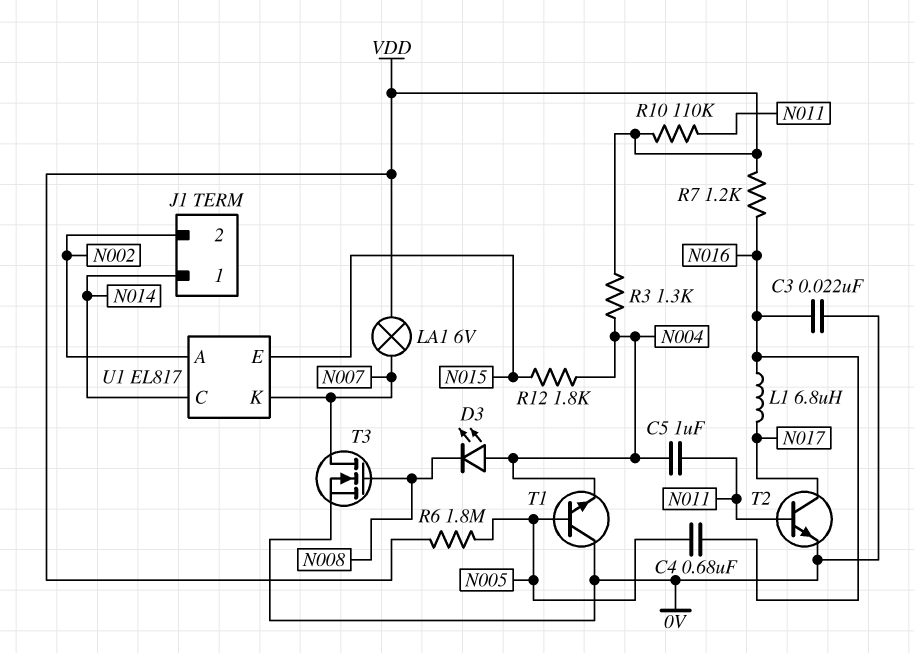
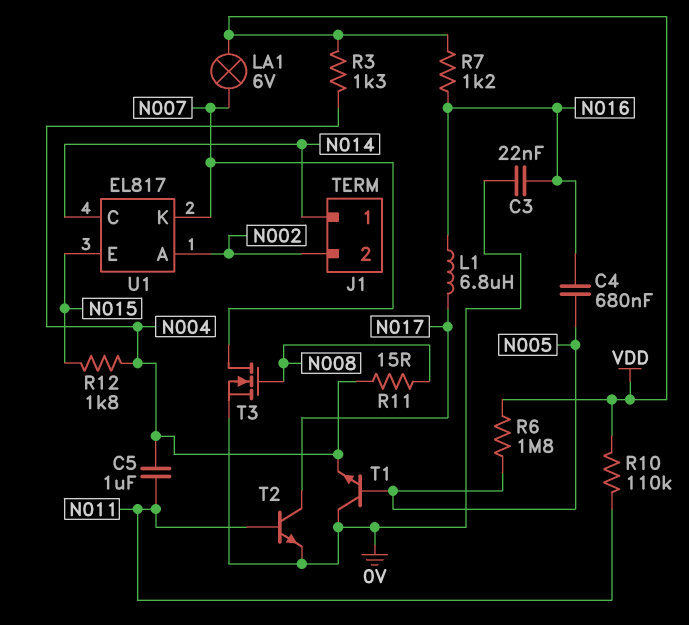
D3: LED (A N004, K N008) -> none
R11: none -> 15 (N004, N008)

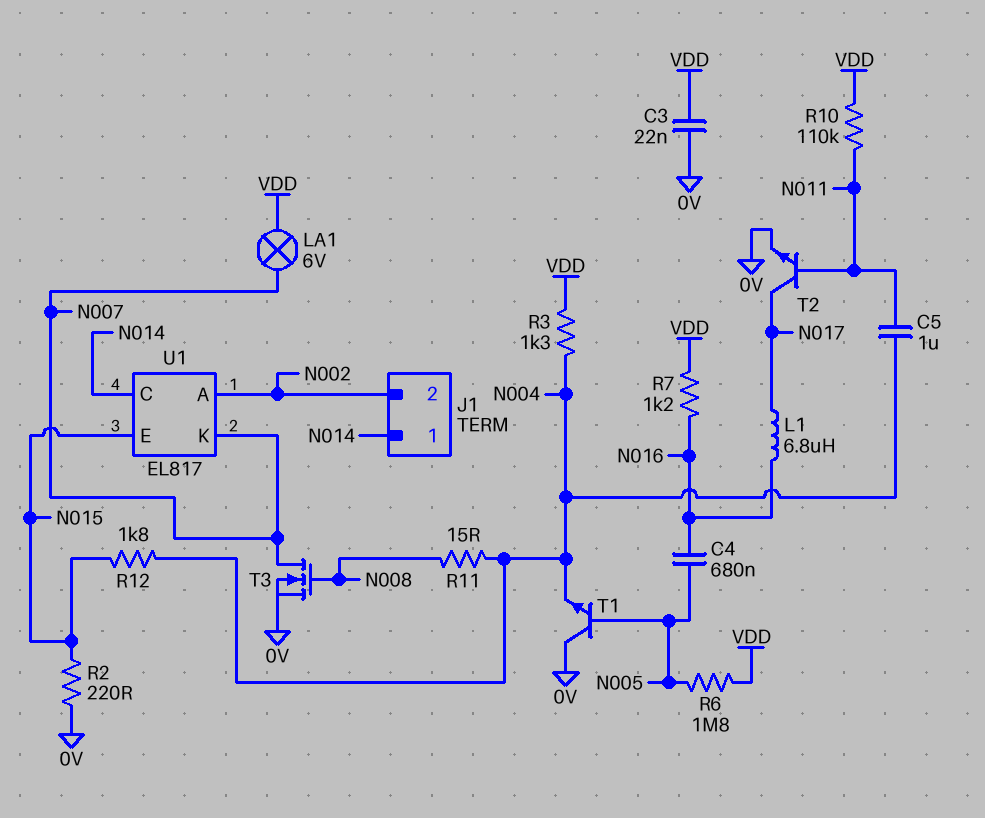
C3: 22nF (0V, N016) -> 22nF (0V, VDD)
R2: none -> 220 (0V, N015)

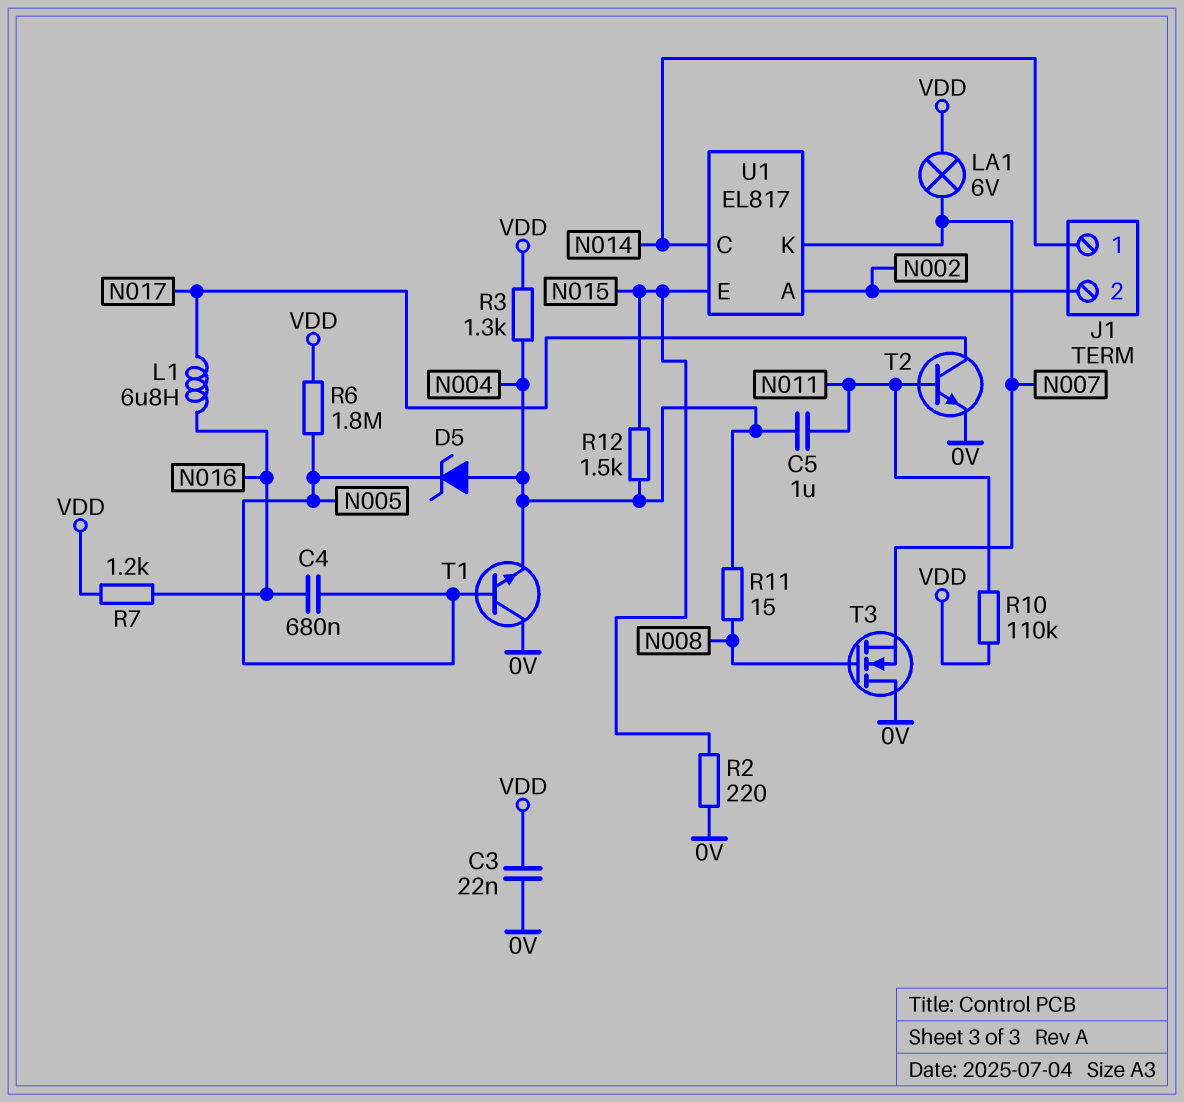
D5: none -> zener (A N004, K N005)
R12: 1.8k (N004, N015) -> 1.5k (N004, N015)
T3: NMOS (G N008, D N007, S 0V) -> NMOS (G N008, D 0V, S N007)

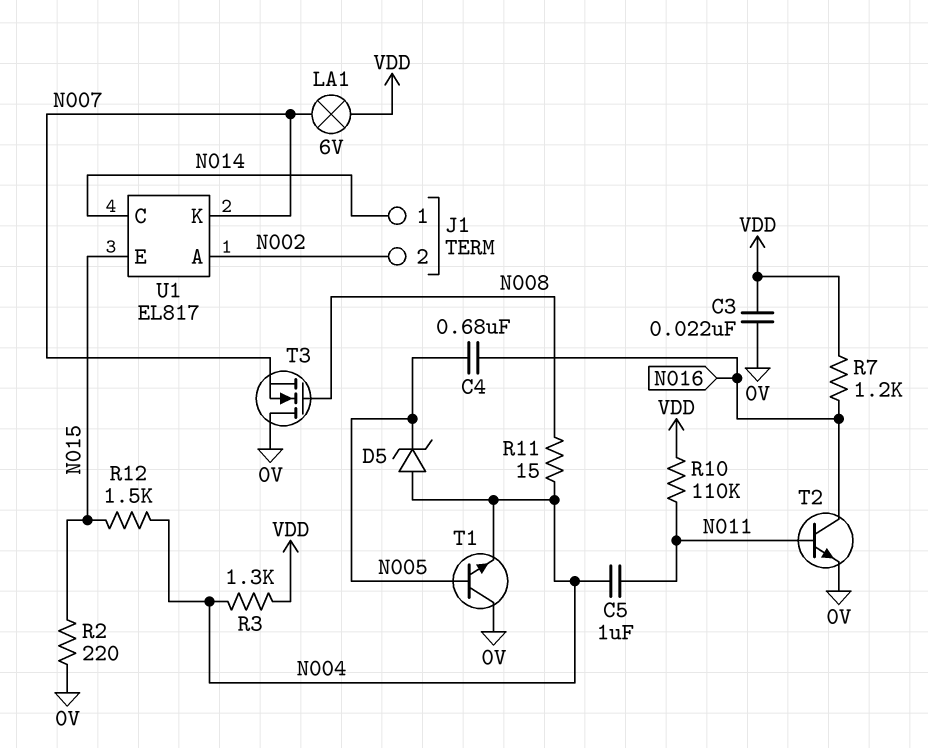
L1: 6.8uH (N016, N017) -> none
R6: 1.8M (N005, VDD) -> none
T2: NPN (B N011, C N017, E 0V) -> NPN (B N011, C N016, E 0V)

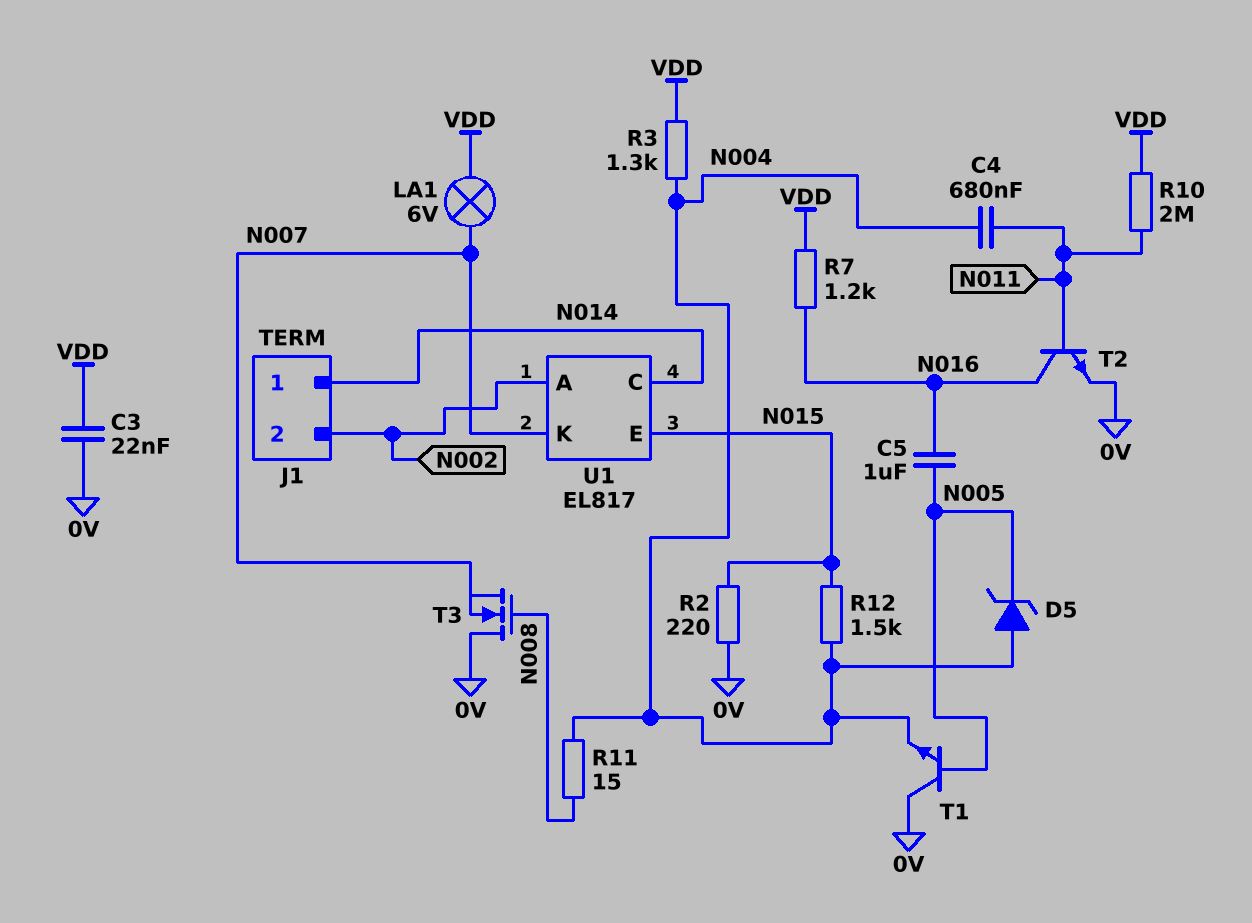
C4: 680nF (N005, N016) -> 680nF (N004, N011)
C5: 1uF (N004, N011) -> 1uF (N005, N016)
R10: 110k (N011, VDD) -> 2M (N011, VDD)

